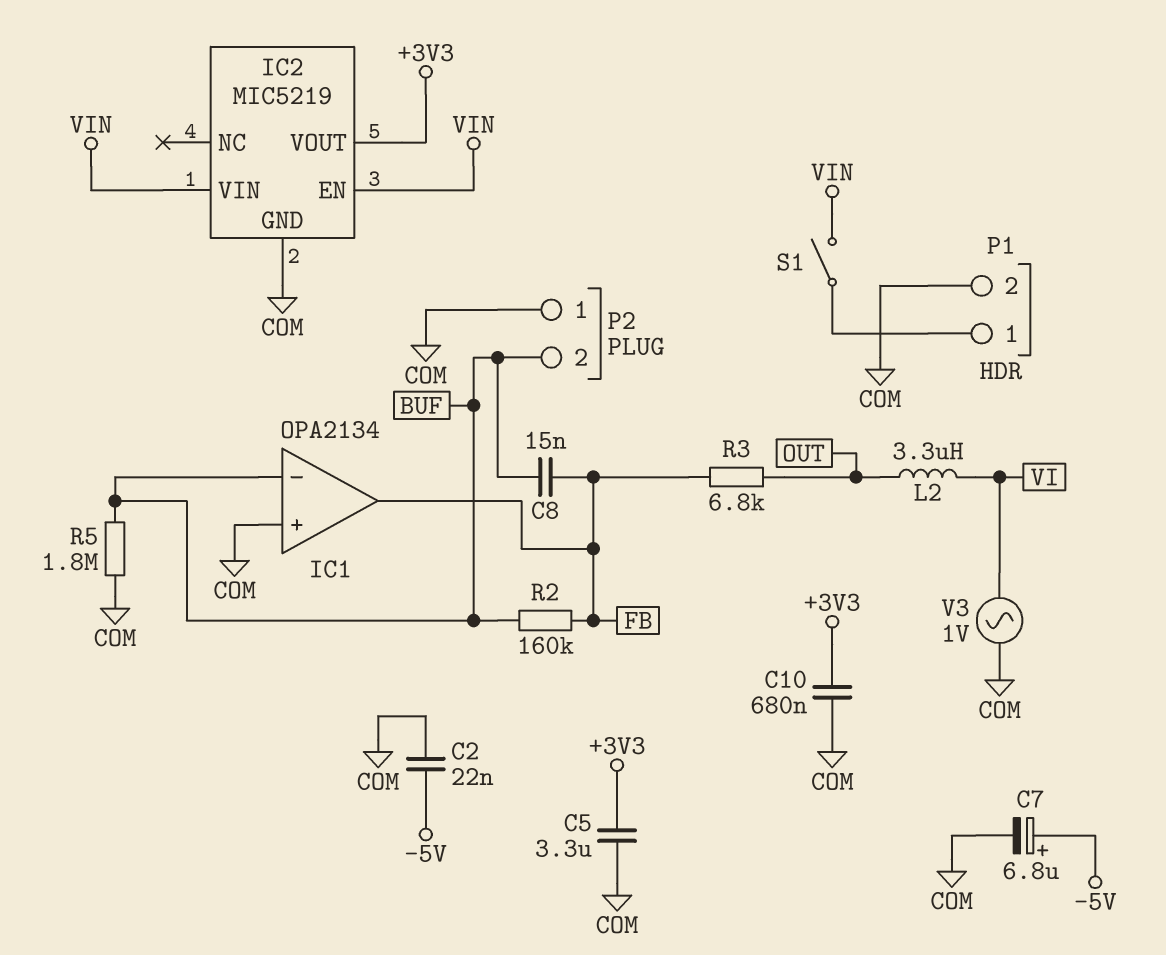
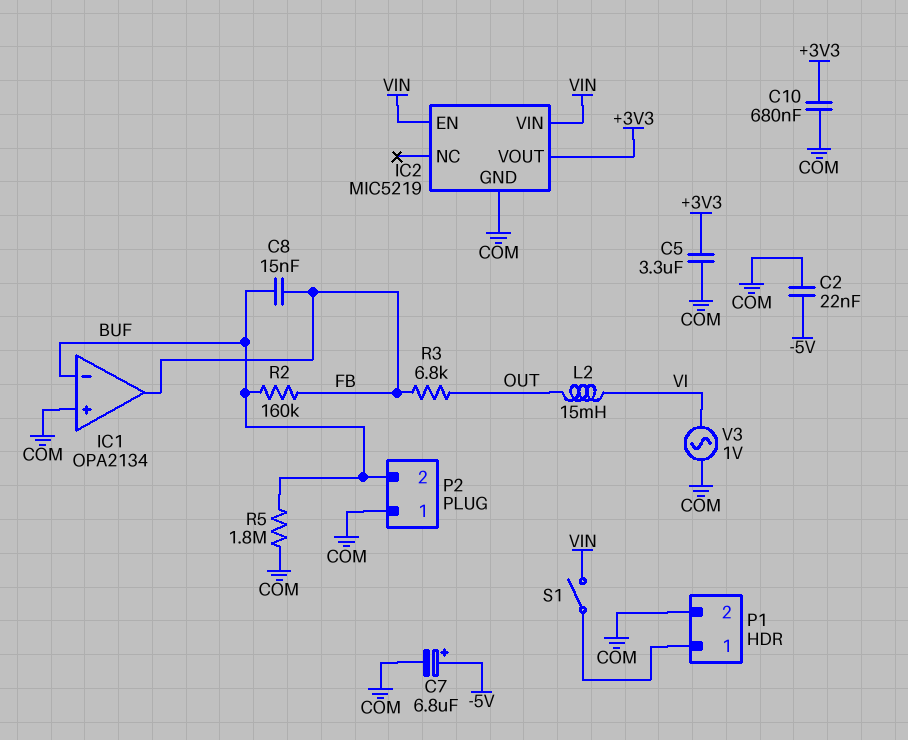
L2: 3.3uH (OUT, VI) -> 15mH (OUT, VI)

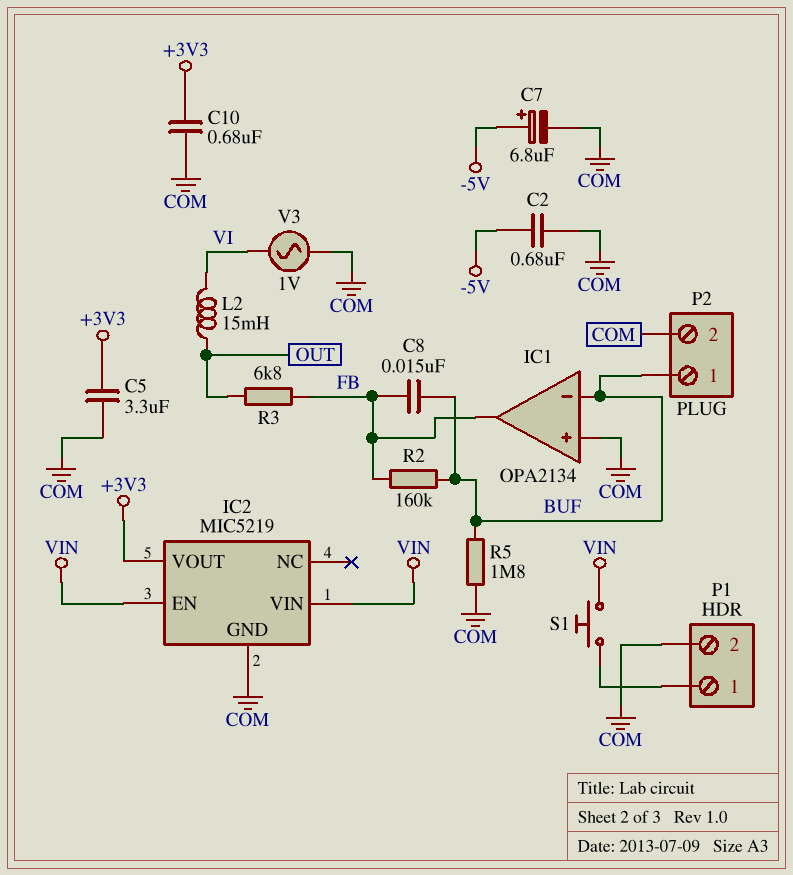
C2: 22nF (-5V, COM) -> 680nF (-5V, COM)
P2 pin 1: COM -> BUF
P2 pin 2: BUF -> COM
S1: switch (P1/1, VIN) -> button (P1/1, VIN)

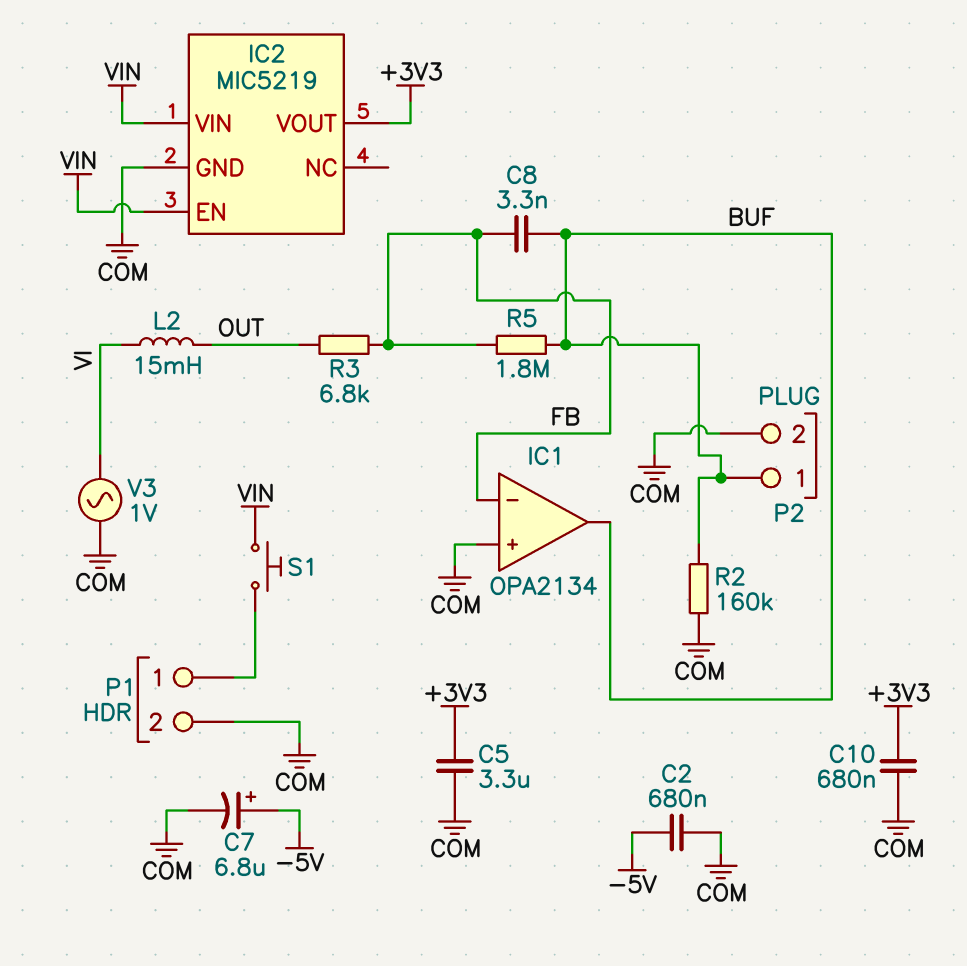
C8: 15nF (BUF, FB) -> 3.3nF (BUF, FB)
IC1 pin in-: BUF -> FB
IC1 pin out: FB -> BUF
R2: 160k (BUF, FB) -> 160k (BUF, COM)
R5: 1.8M (BUF, COM) -> 1.8M (BUF, FB)

